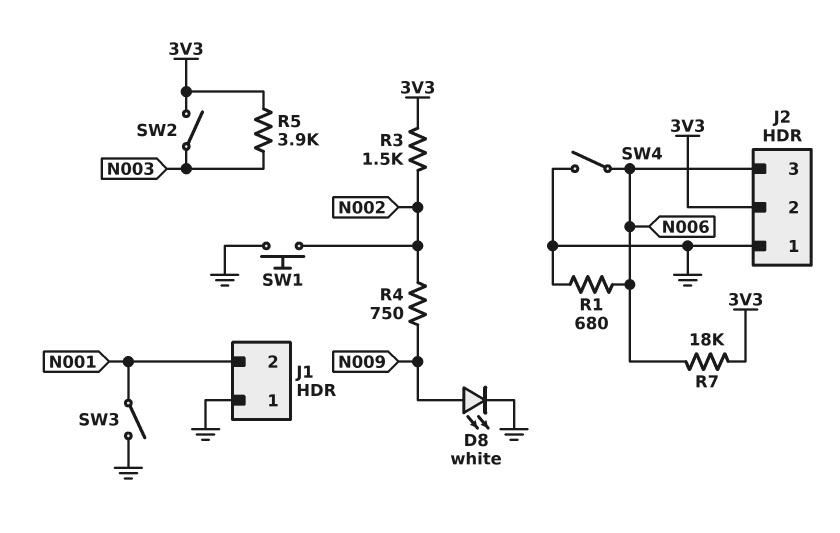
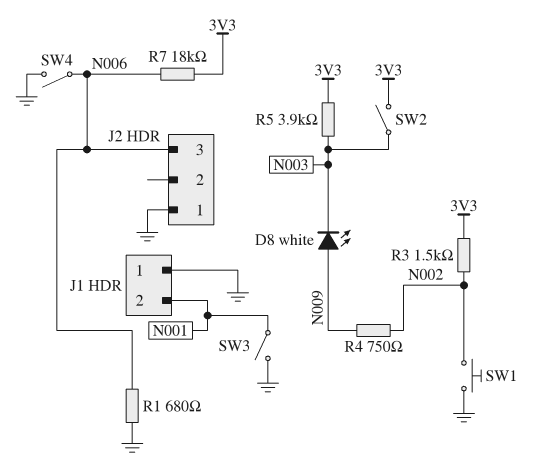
D8: LED white (A N009, K GND) -> LED white (A N009, K N003)
J2 pin 2: 3V3 -> none

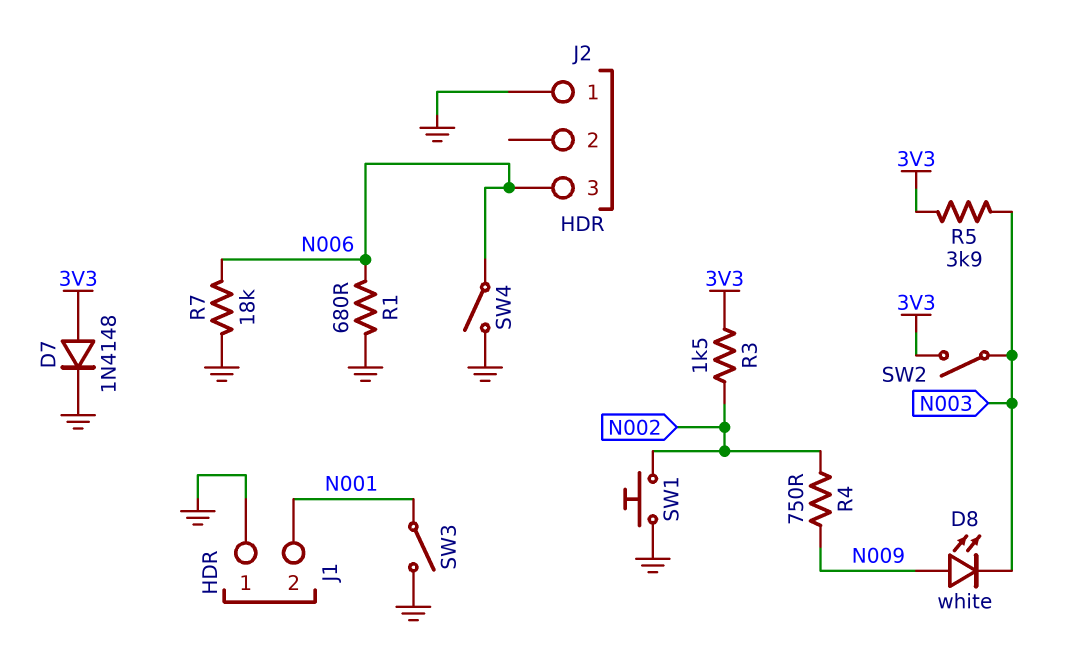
D7: none -> diode 1N4148 (A 3V3, K GND)
R7: 18k (3V3, N006) -> 18k (GND, N006)

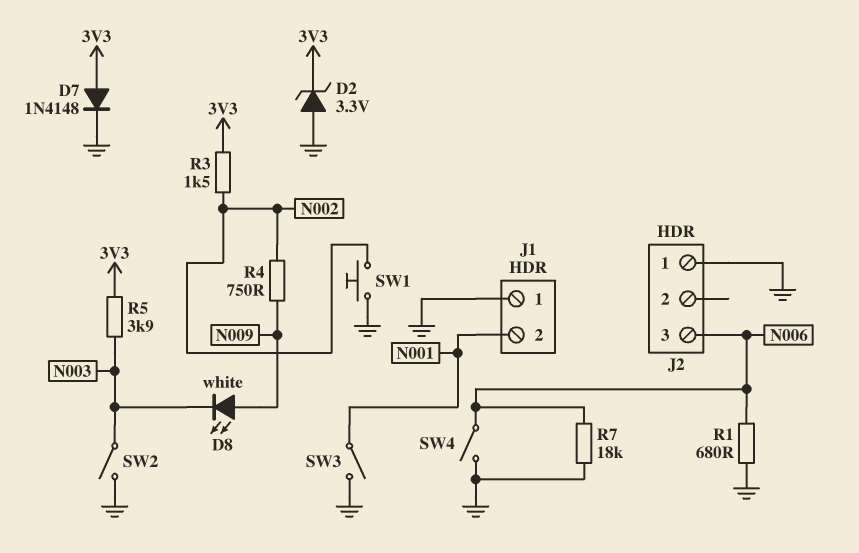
D2: none -> zener 3.3V (A GND, K 3V3)
SW2: switch (3V3, N003) -> switch (GND, N003)

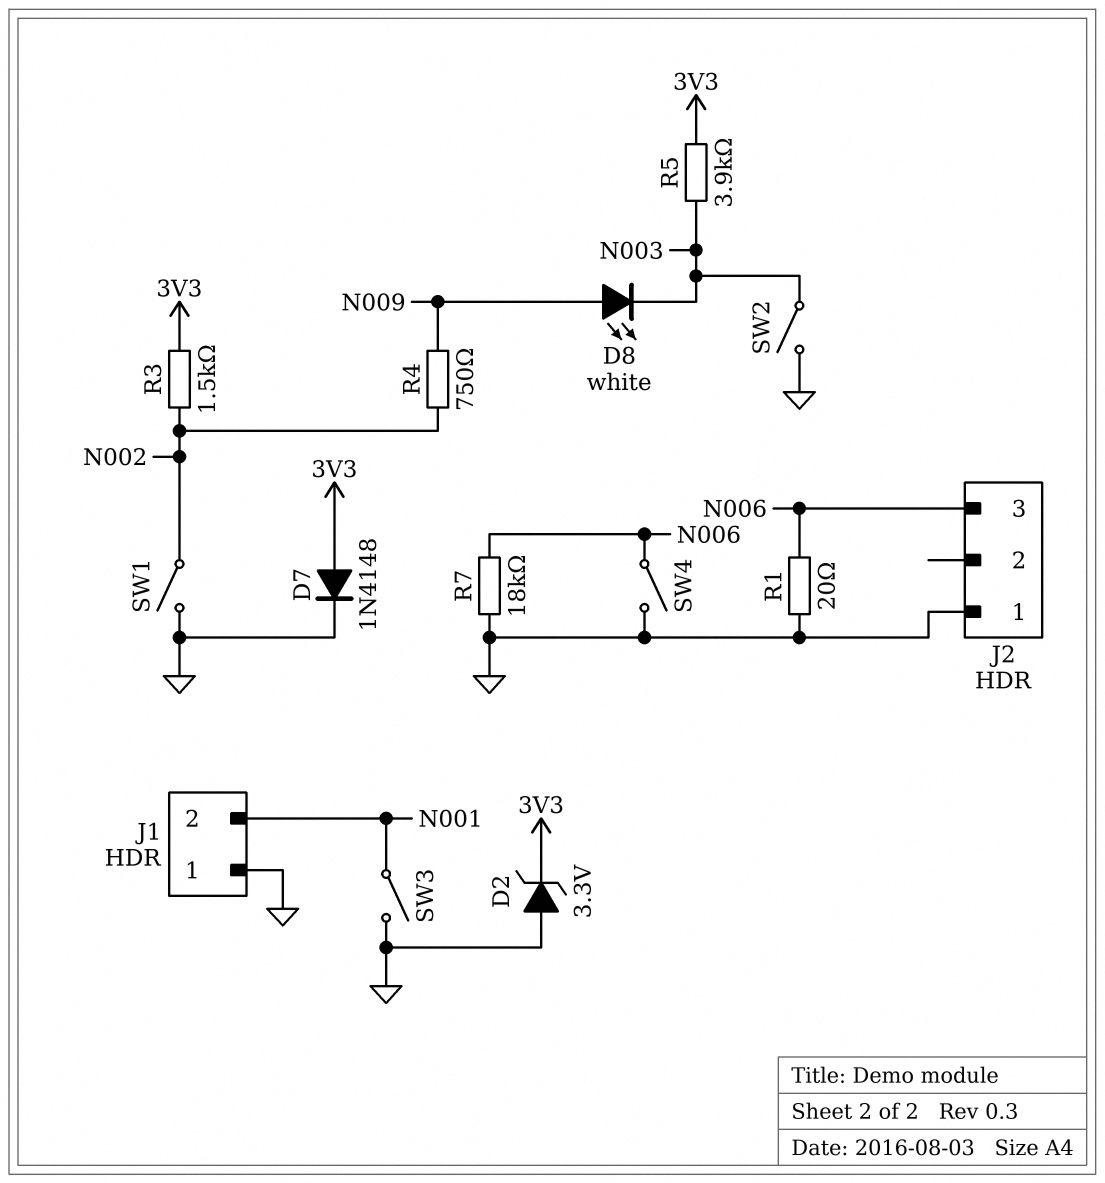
R1: 680 (GND, N006) -> 20 (GND, N006)
SW1: button (GND, N002) -> switch (GND, N002)

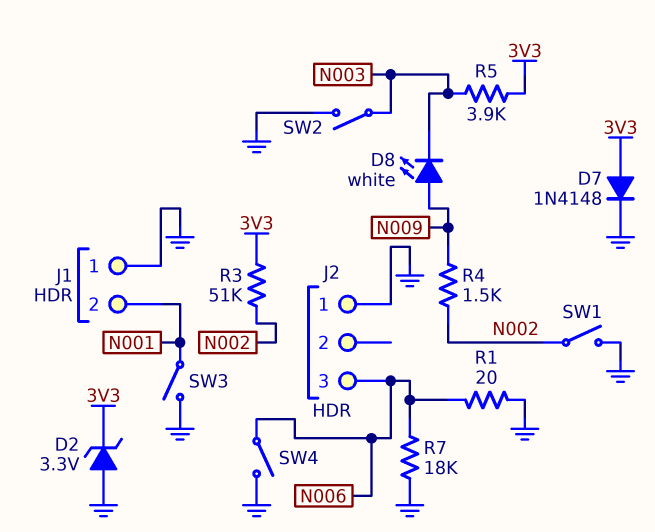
R3: 1.5k (3V3, N002) -> 51k (3V3, N002)
R4: 750 (N002, N009) -> 1.5k (N002, N009)

